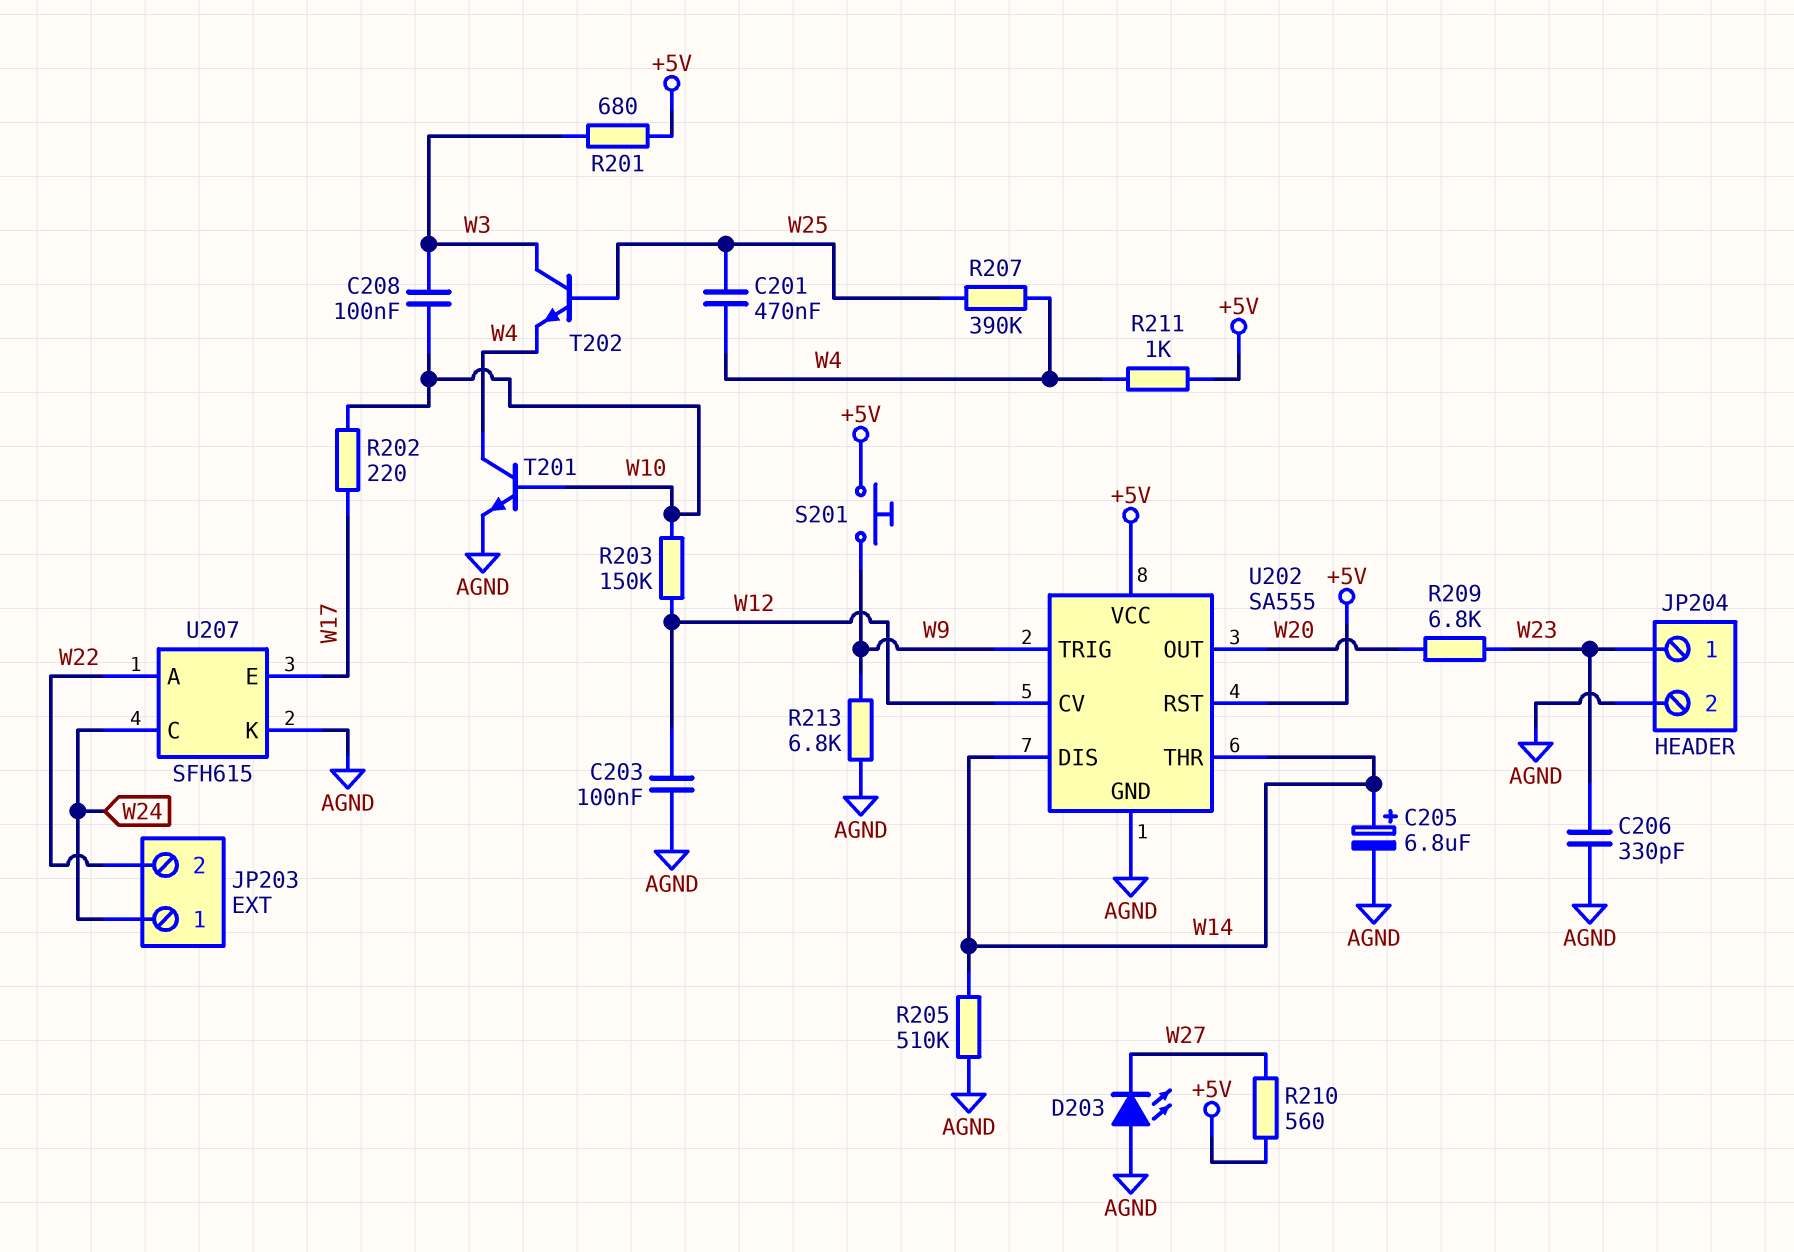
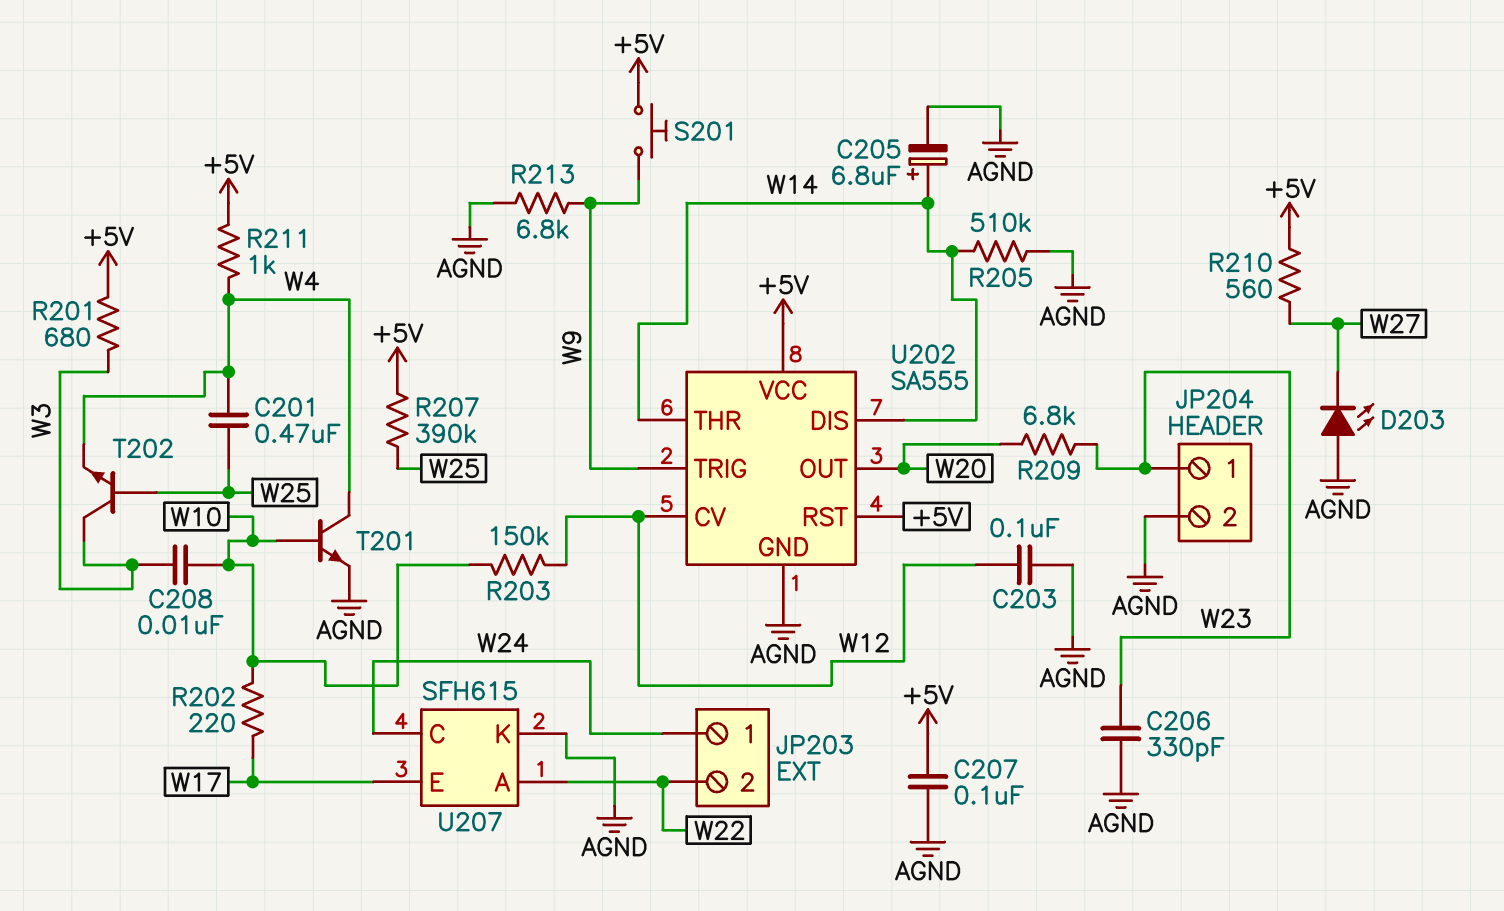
C207: none -> 100nF (+5V, AGND)
C208: 100nF (W3, W10) -> 10nF (W3, W10)
R207: 390k (W4, W25) -> 390k (+5V, W25)

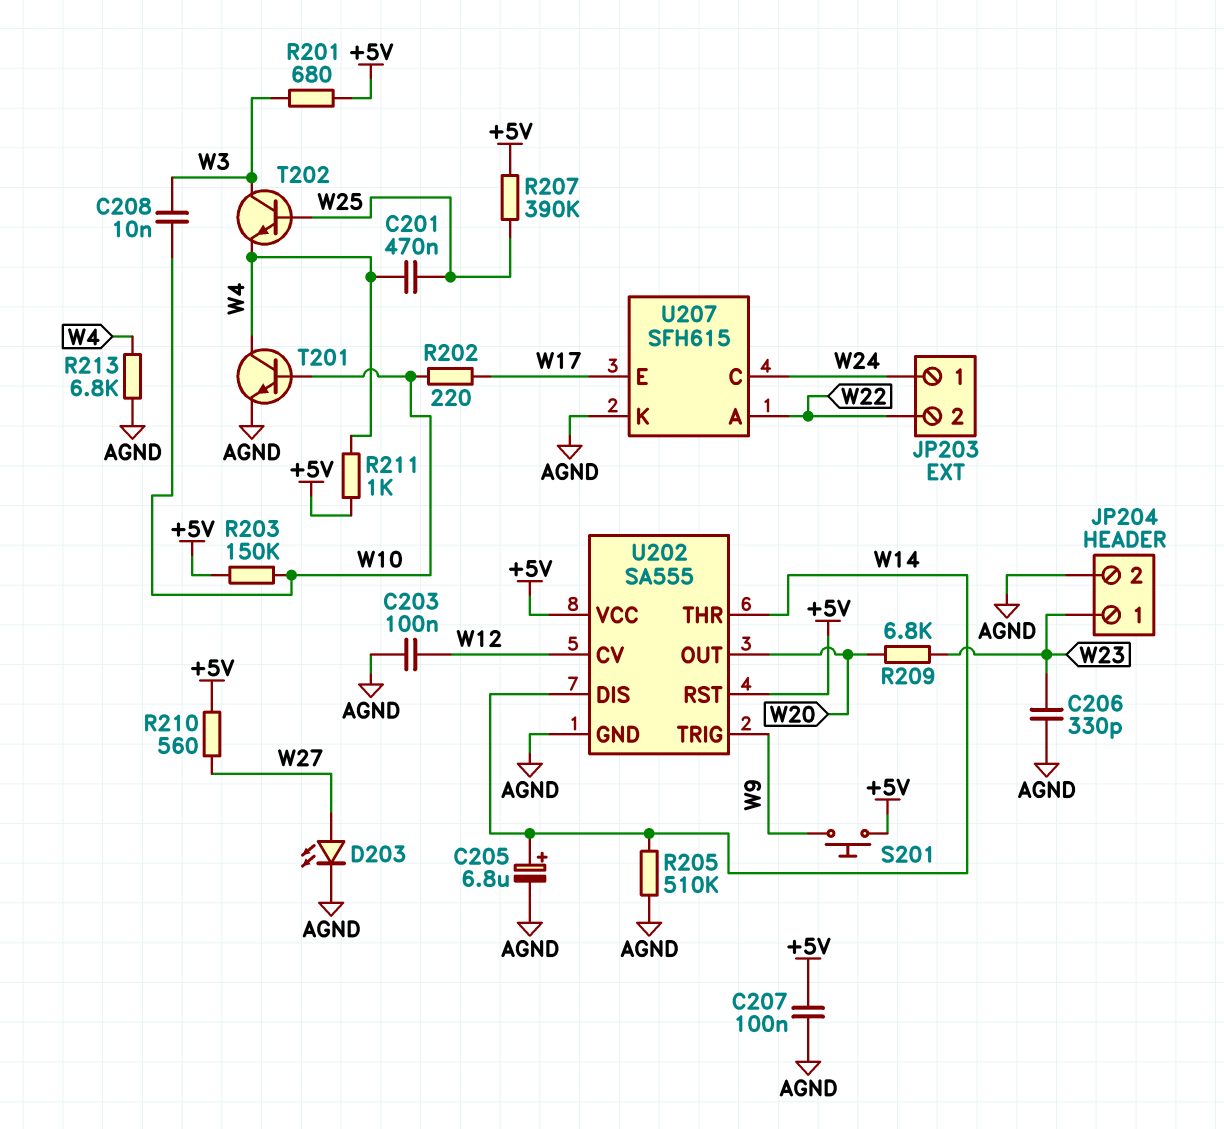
D203: LED (A AGND, K W27) -> LED (A W27, K AGND)
R203: 150k (W10, W12) -> 150k (+5V, W10)
R213: 6.8k (AGND, W9) -> 6.8k (AGND, W4)

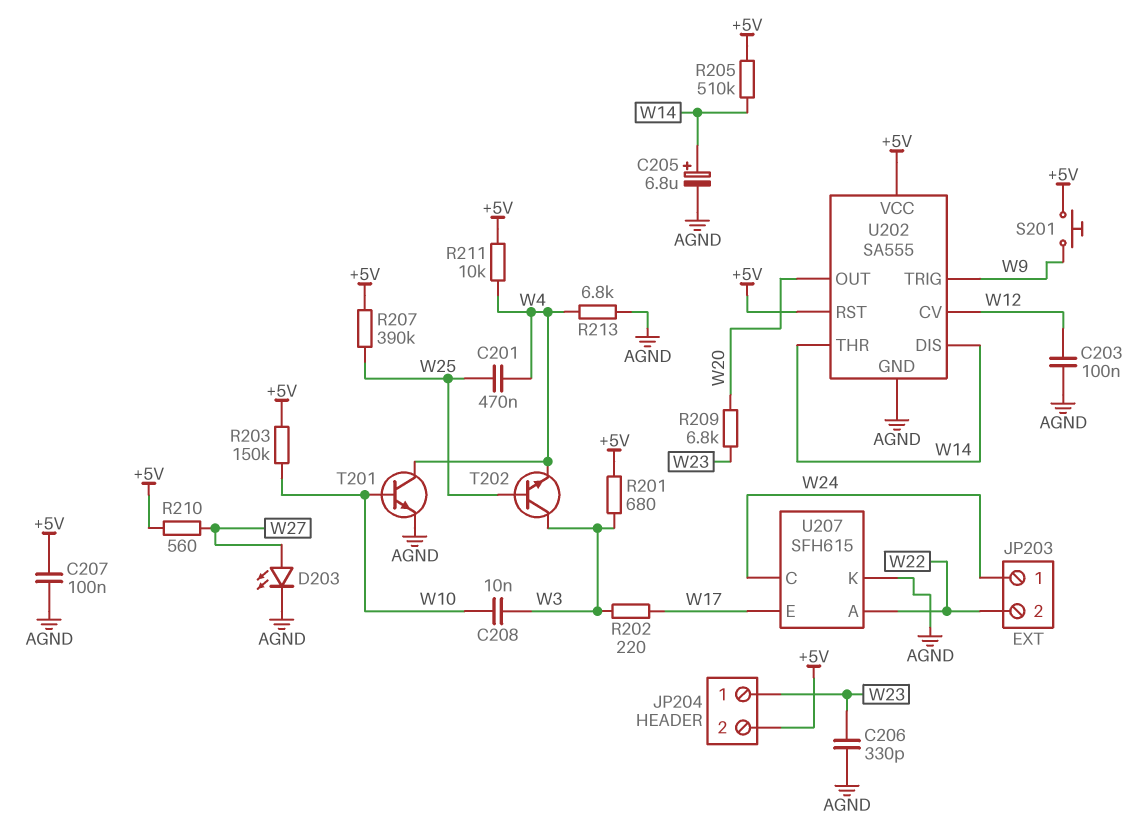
JP204 pin 2: AGND -> +5V
R202: 220 (W10, W17) -> 220 (W3, W17)
R205: 510k (AGND, W14) -> 510k (+5V, W14)
R211: 1k (+5V, W4) -> 10k (+5V, W4)

